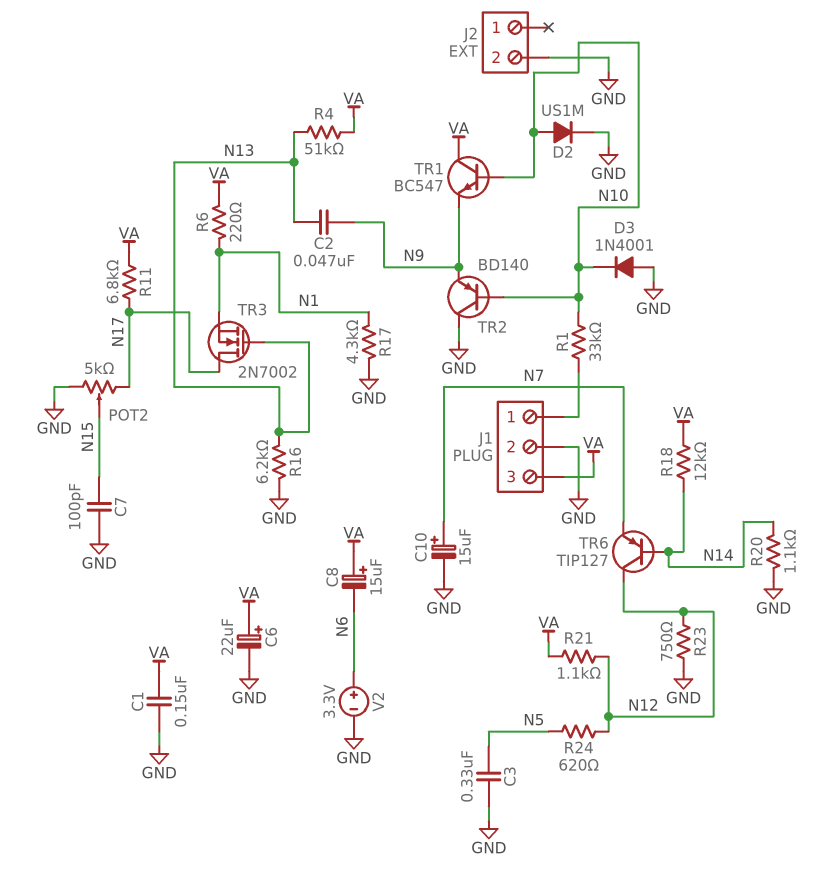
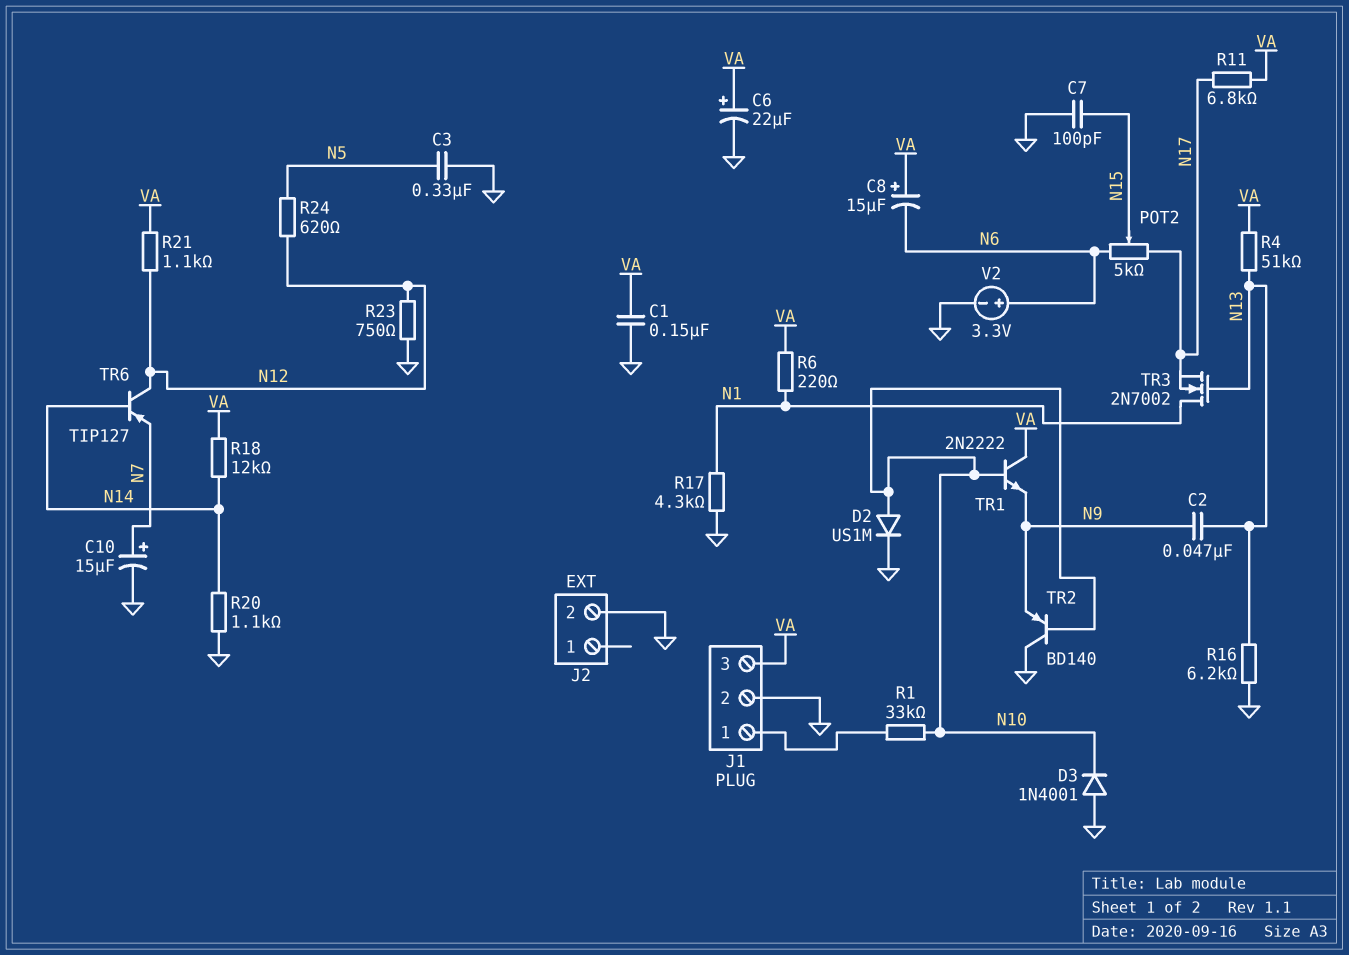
POT2: 5k (GND, N17, wiper N15) -> 5k (N6, N17, wiper N15)
TR1: NPN BC547 (B N10, C VA, E N9) -> NPN 2N2222 (B N10, C VA, E N9)
TR3: NMOS 2N7002 (G N13, D N17, S N1) -> NMOS 2N7002 (G N13, D N1, S N17)

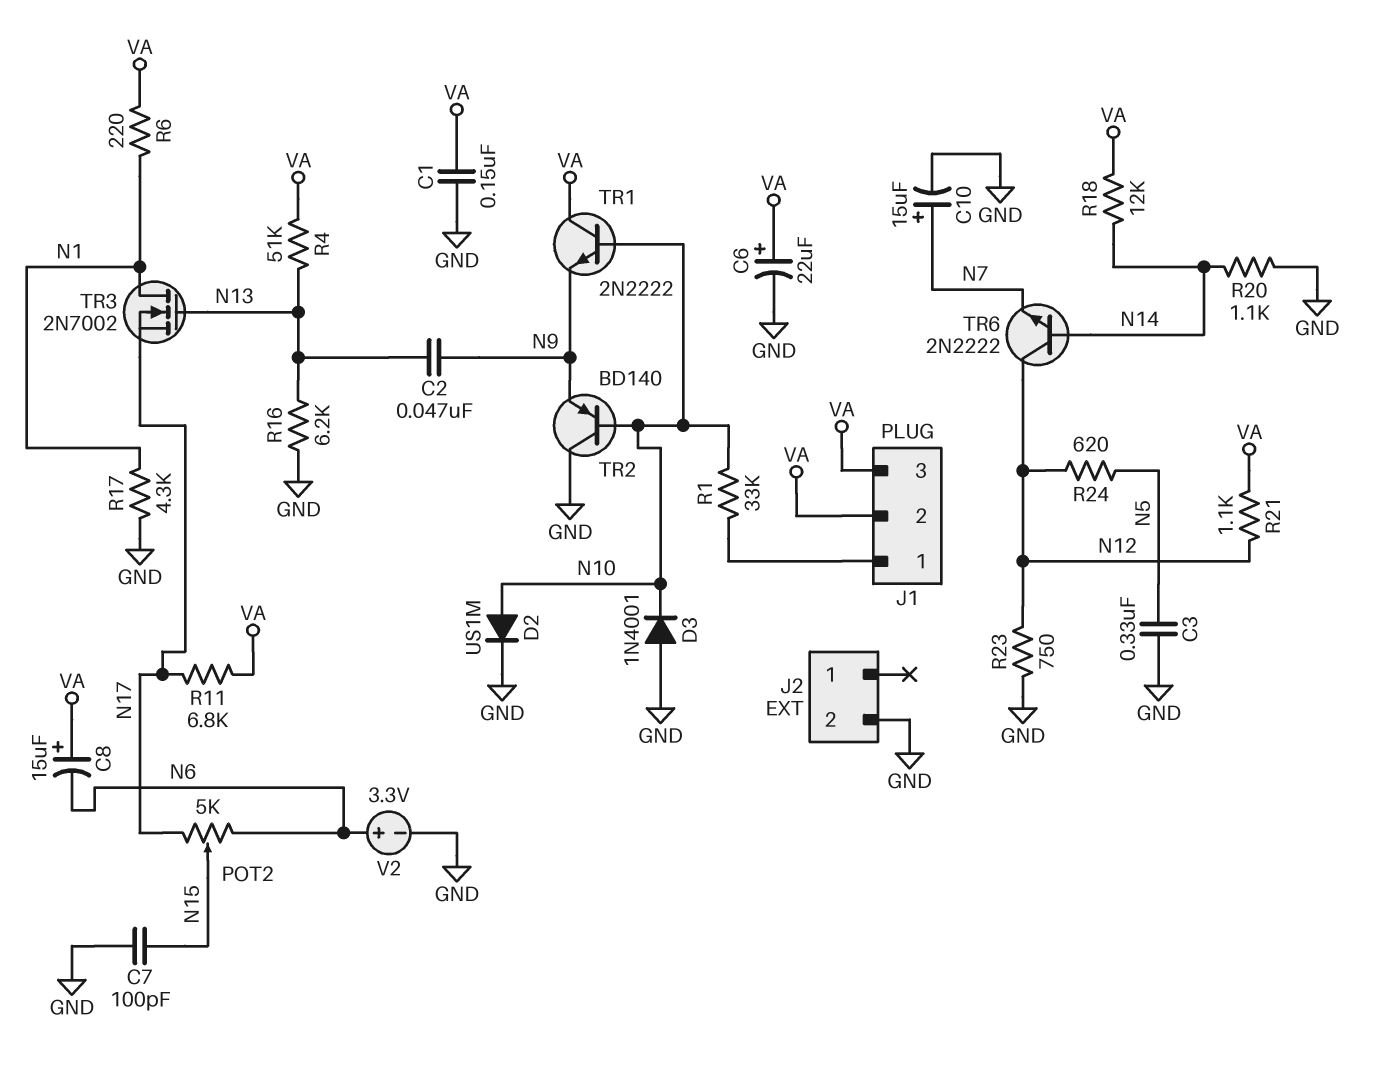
J1 pin 2: GND -> VA
TR6: PNP TIP127 (B N14, C N12, E N7) -> NPN 2N2222 (B N14, C N12, E N7)

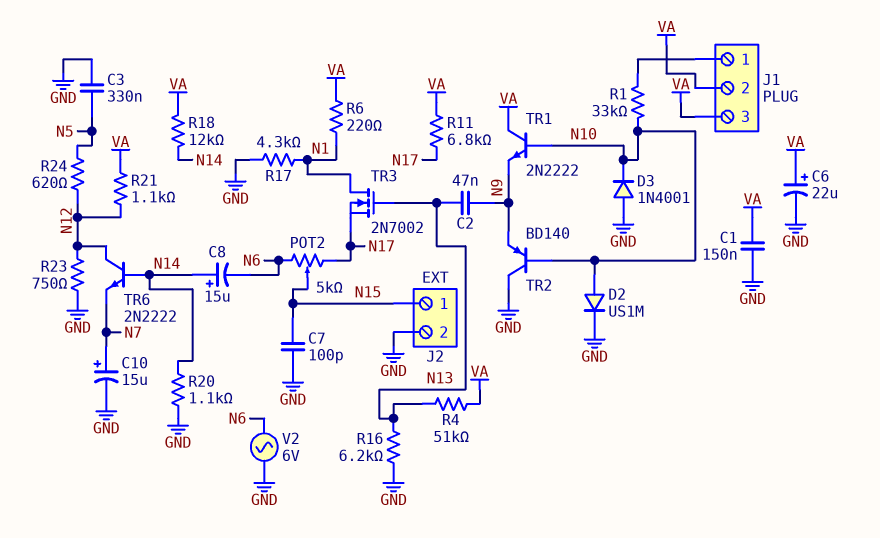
C8: 15uF (plus VA, minus N6) -> 15uF (plus N14, minus N6)
J2 pin 1: none -> N15
V2: 3.3V (plus N6, minus GND) -> AC 6V (GND, N6)

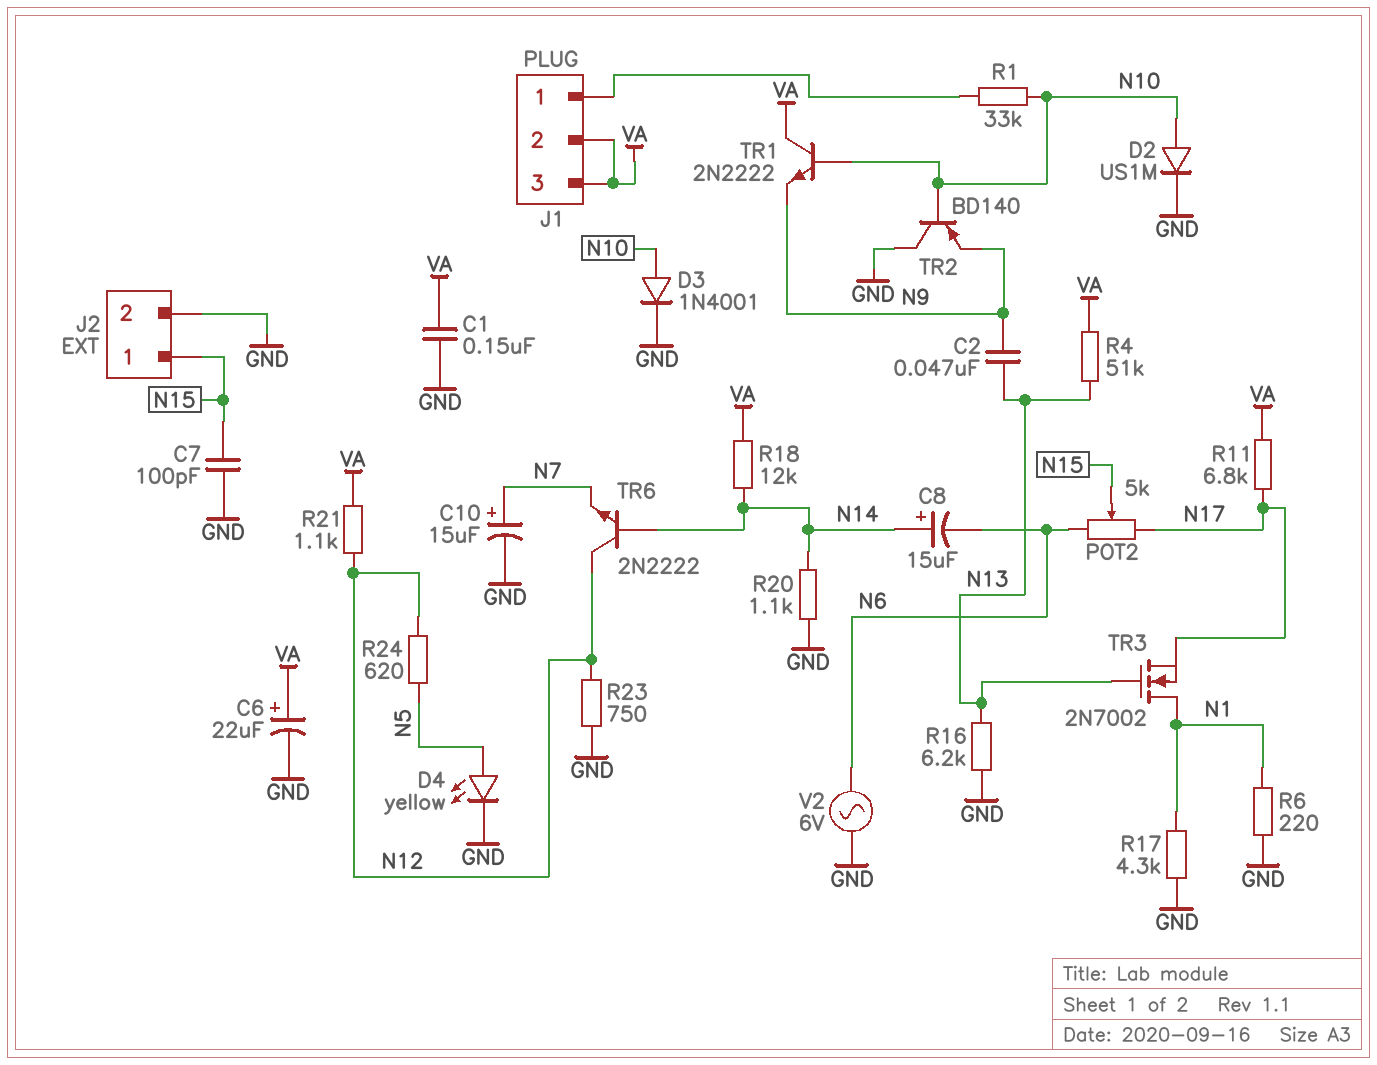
C3: 330nF (GND, N5) -> none
D3: diode 1N4001 (A GND, K N10) -> diode 1N4001 (A N10, K GND)
D4: none -> LED yellow (A N5, K GND)
R6: 220 (N1, VA) -> 220 (GND, N1)

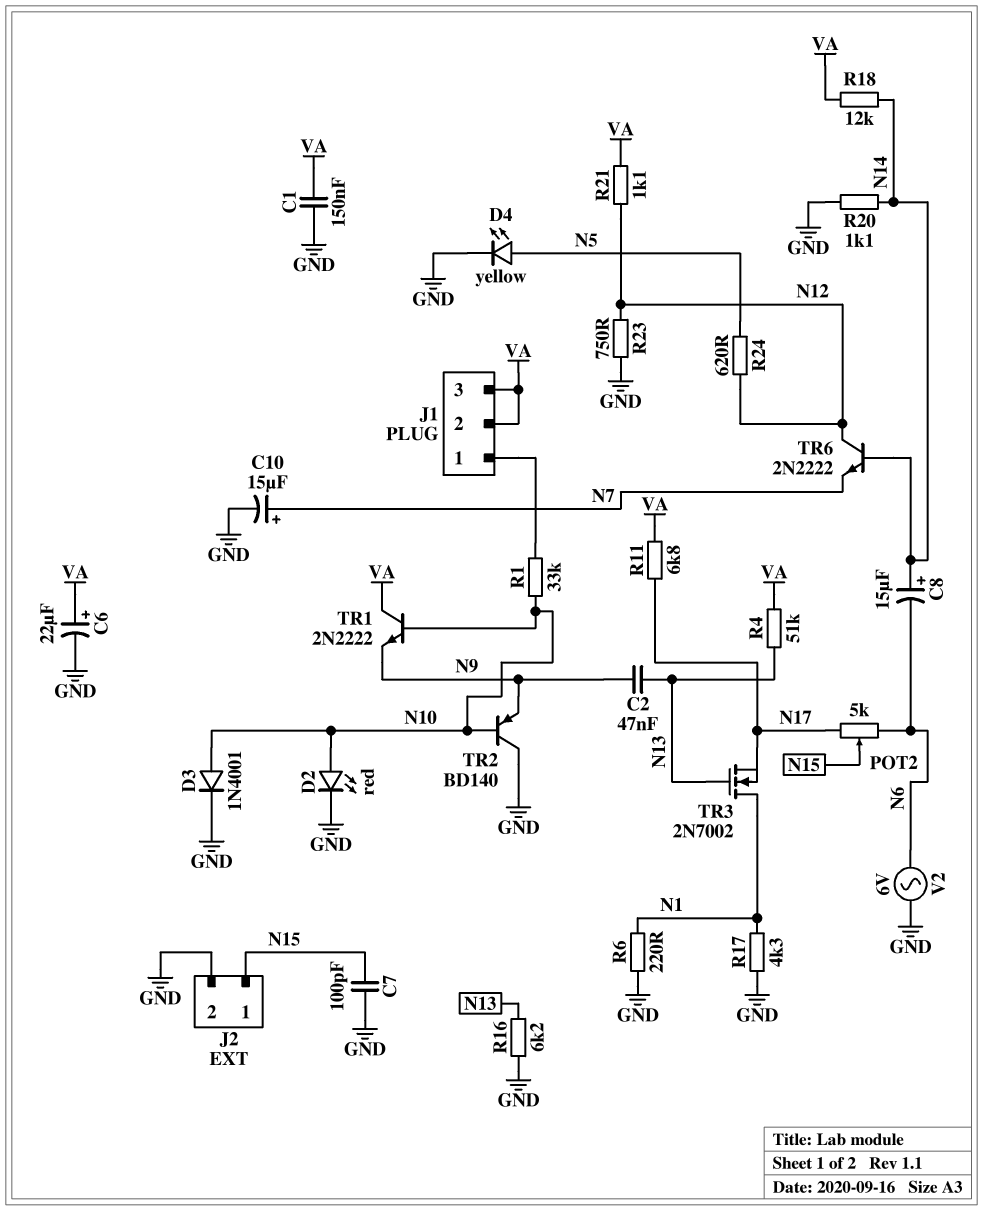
D2: diode US1M (A N10, K GND) -> LED red (A N10, K GND)

